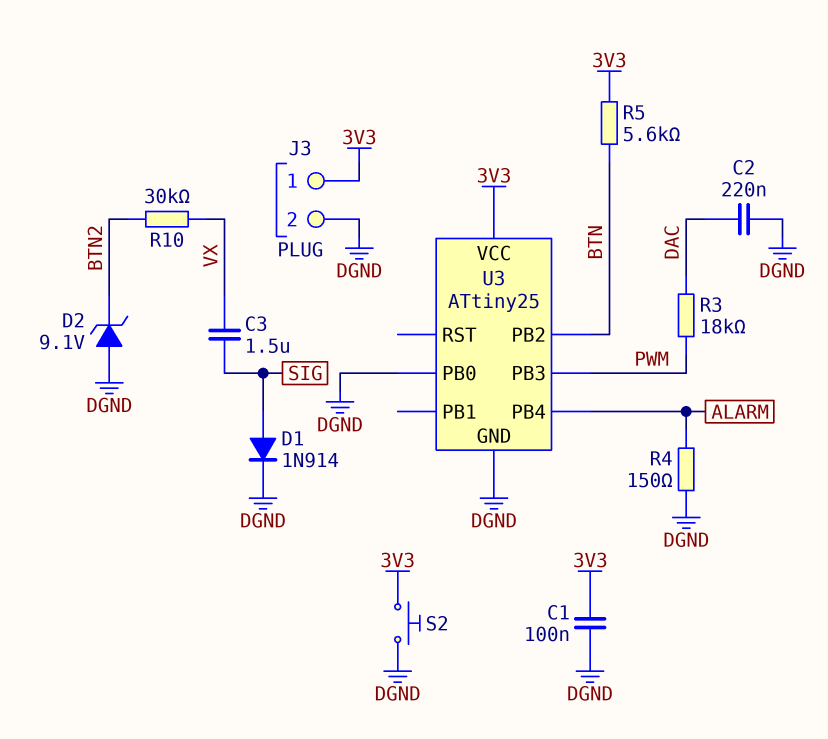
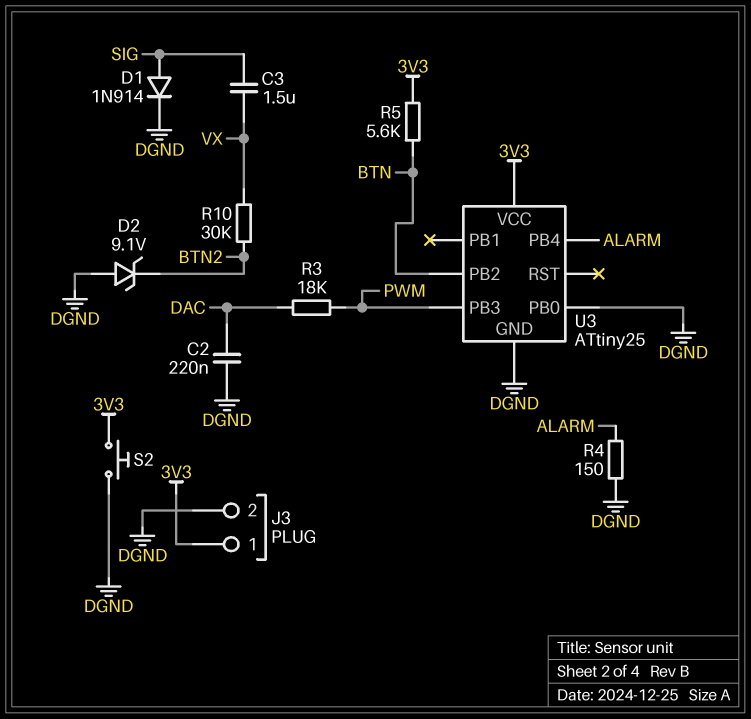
C1: 100nF (3V3, DGND) -> none

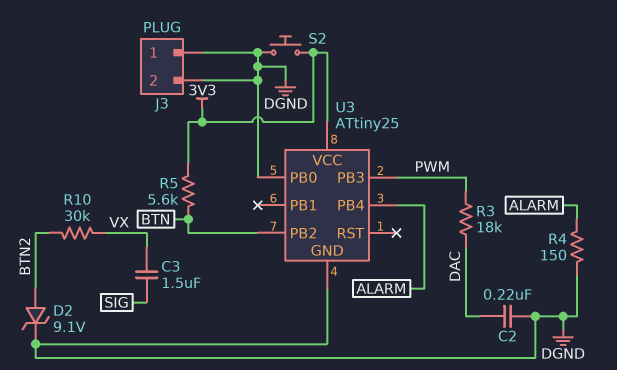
D1: diode 1N914 (A SIG, K DGND) -> none
D2: zener 9.1V (A DGND, K BTN2) -> zener 9.1V (A BTN2, K DGND)
J3 pin 1: 3V3 -> DGND

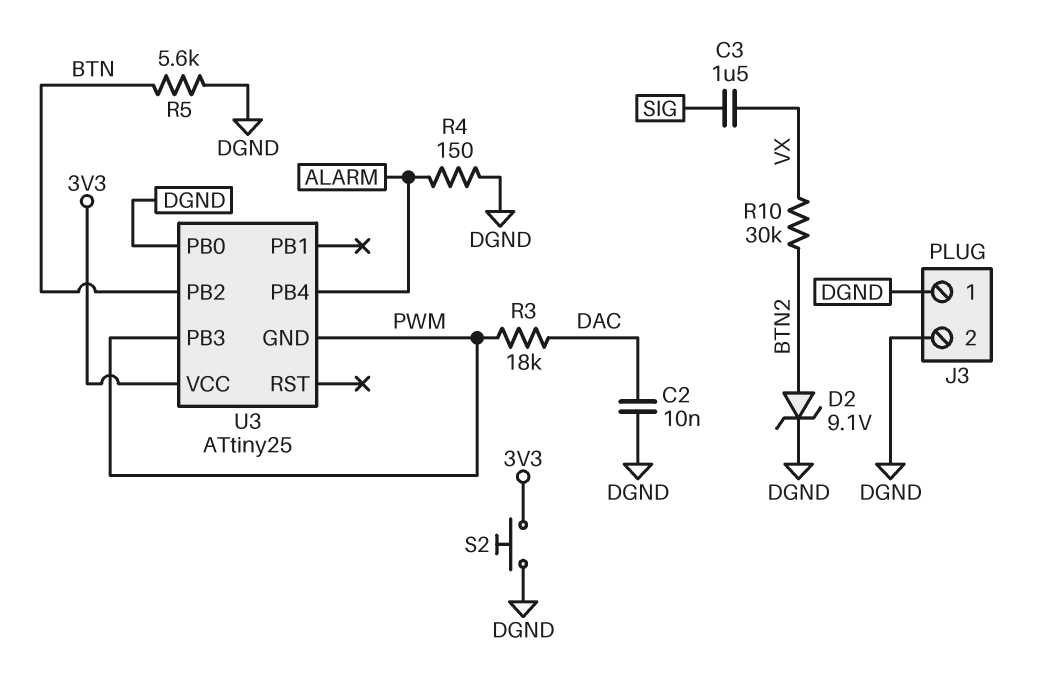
C2: 220nF (DAC, DGND) -> 10nF (DAC, DGND)
R5: 5.6k (3V3, BTN) -> 5.6k (BTN, DGND)
U3 pin GND: DGND -> PWM

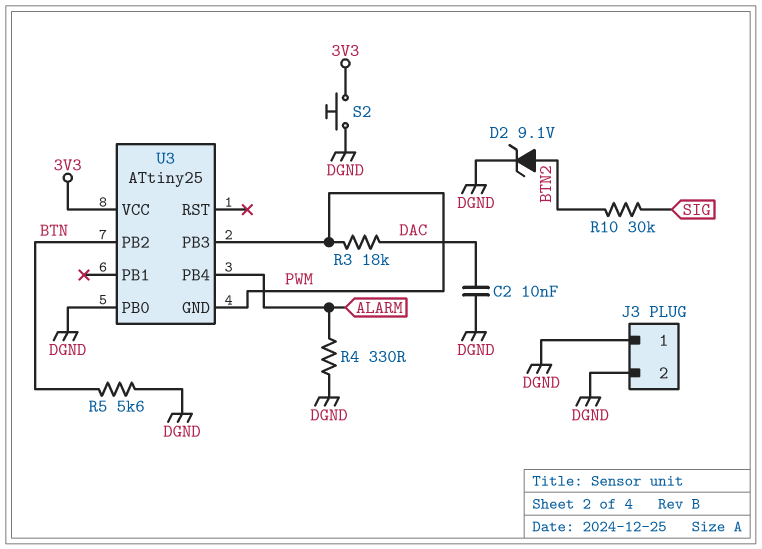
C3: 1.5uF (SIG, VX) -> none
R4: 150 (ALARM, DGND) -> 330 (ALARM, DGND)
R10: 30k (BTN2, VX) -> 30k (BTN2, SIG)

